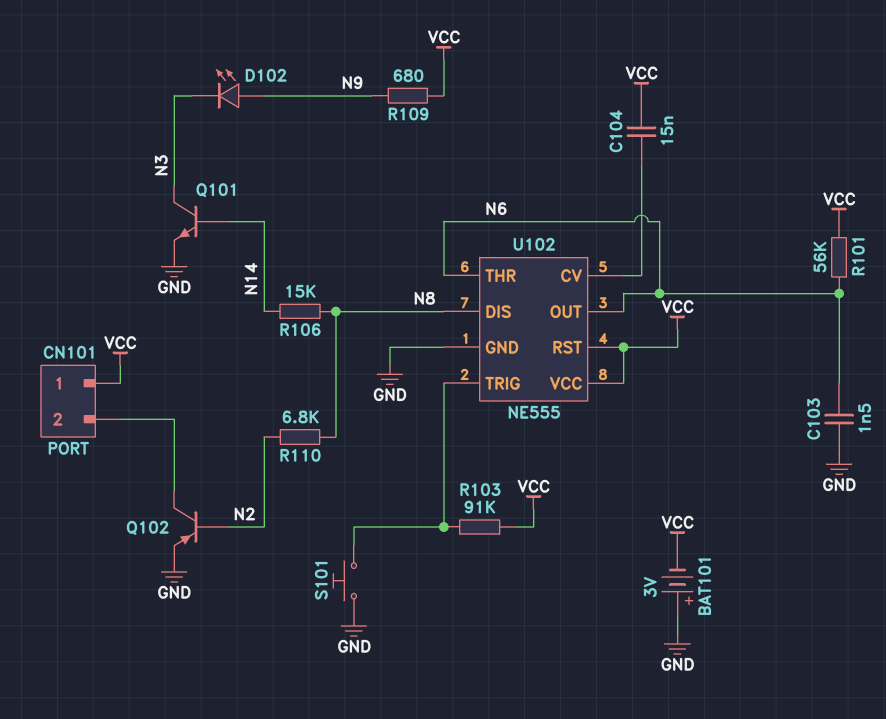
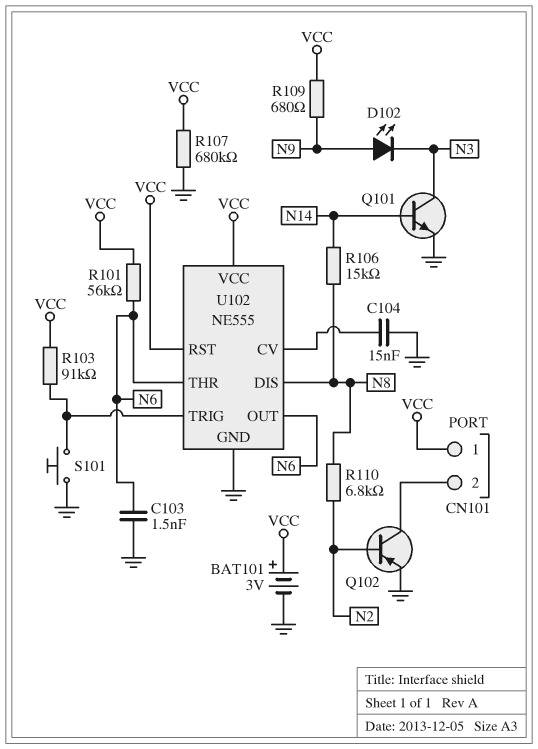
BAT101: 3V (plus GND, minus VCC) -> 3V (plus VCC, minus GND)
C104: 15nF (U102/CV, VCC) -> 15nF (GND, U102/CV)
R107: none -> 680k (GND, VCC)

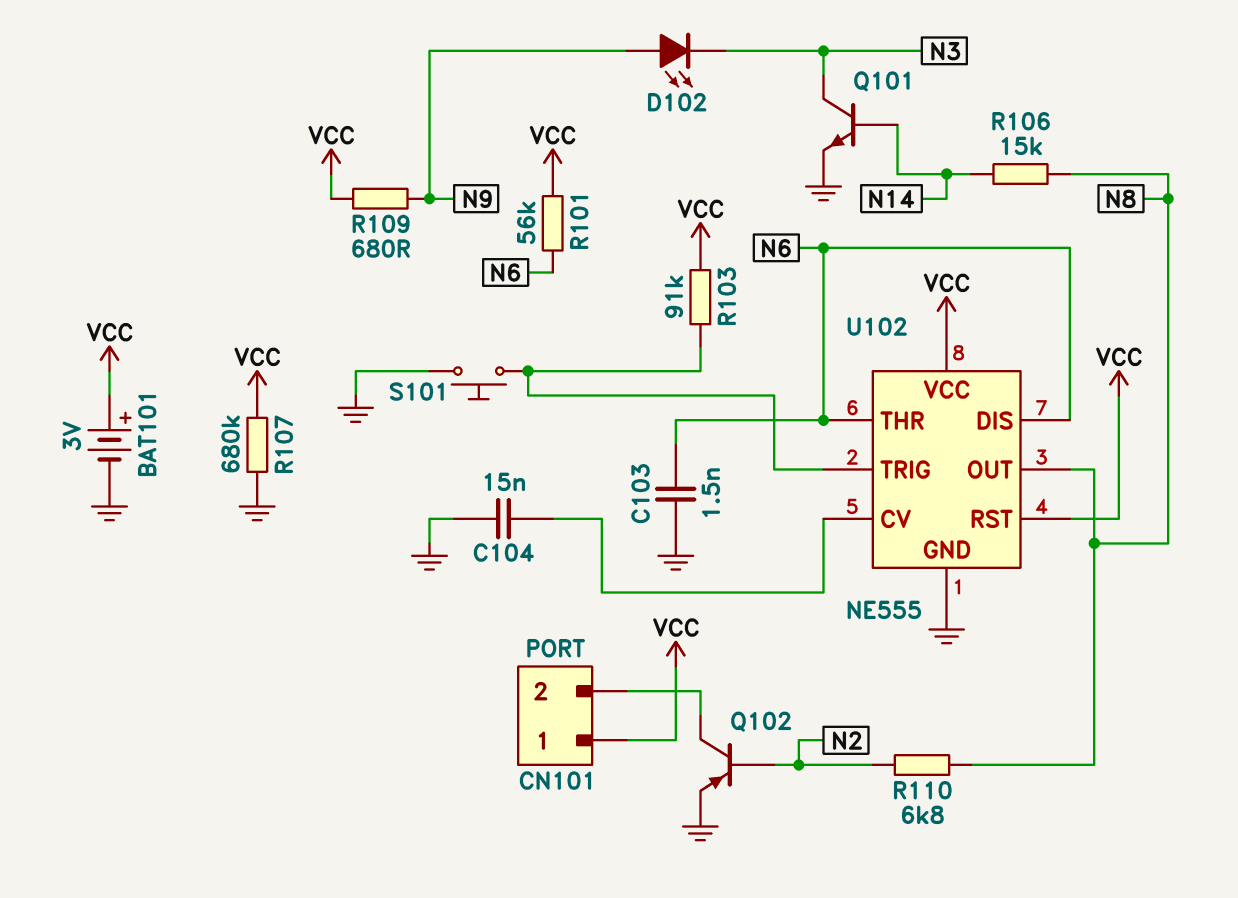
U102 pin DIS: N8 -> N6
U102 pin OUT: N6 -> N8

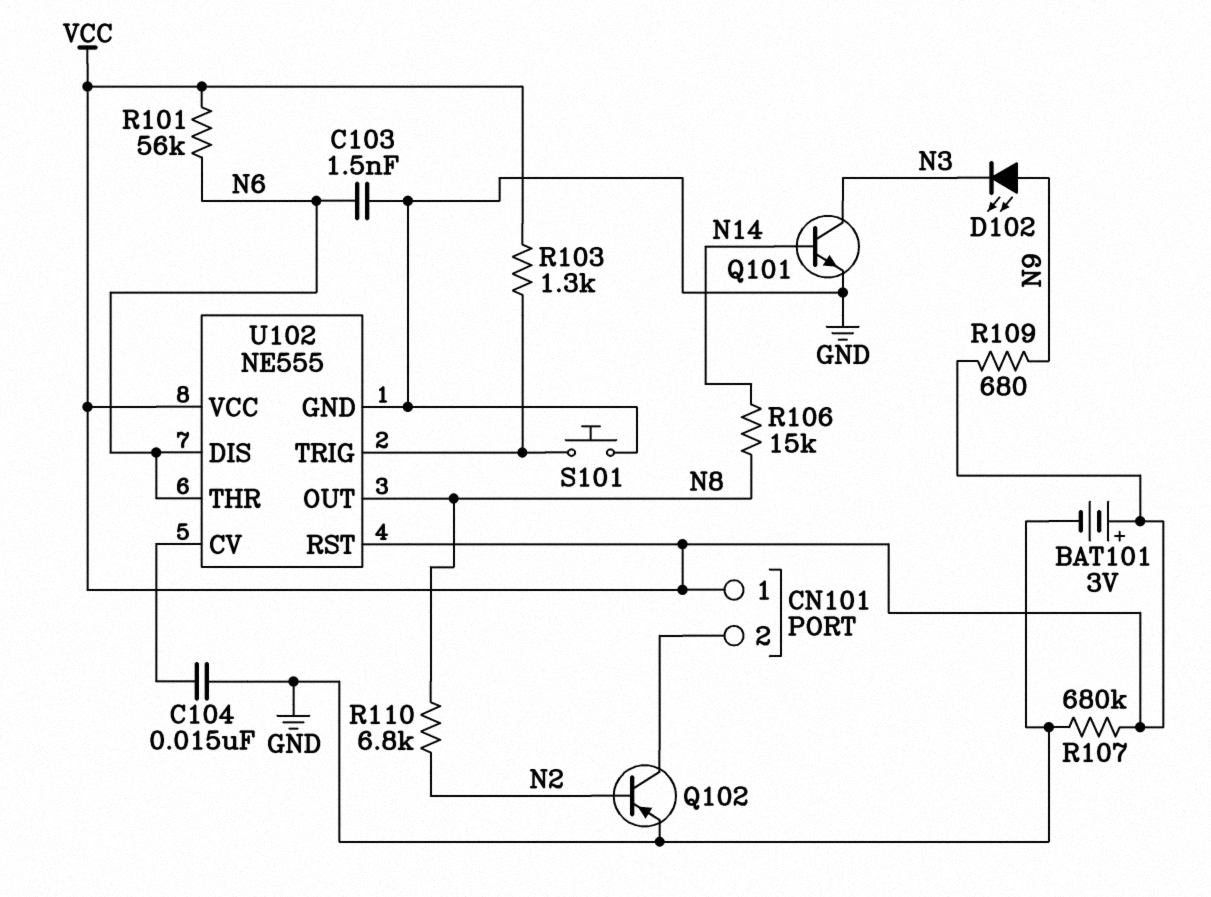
R103: 91k (U102/TRIG, VCC) -> 1.3k (U102/TRIG, VCC)

